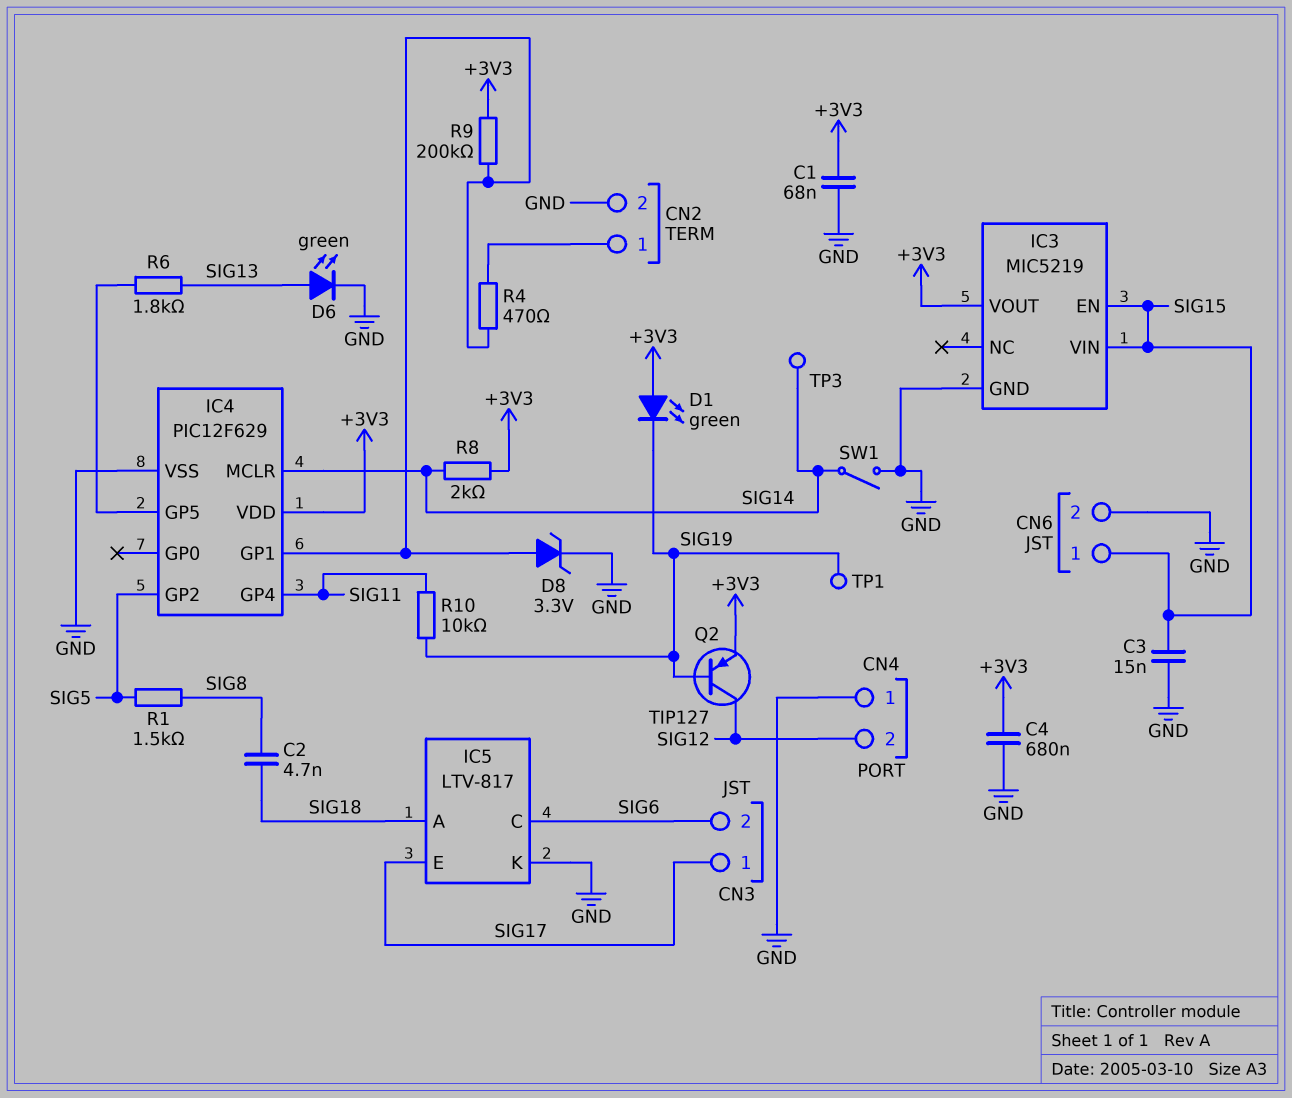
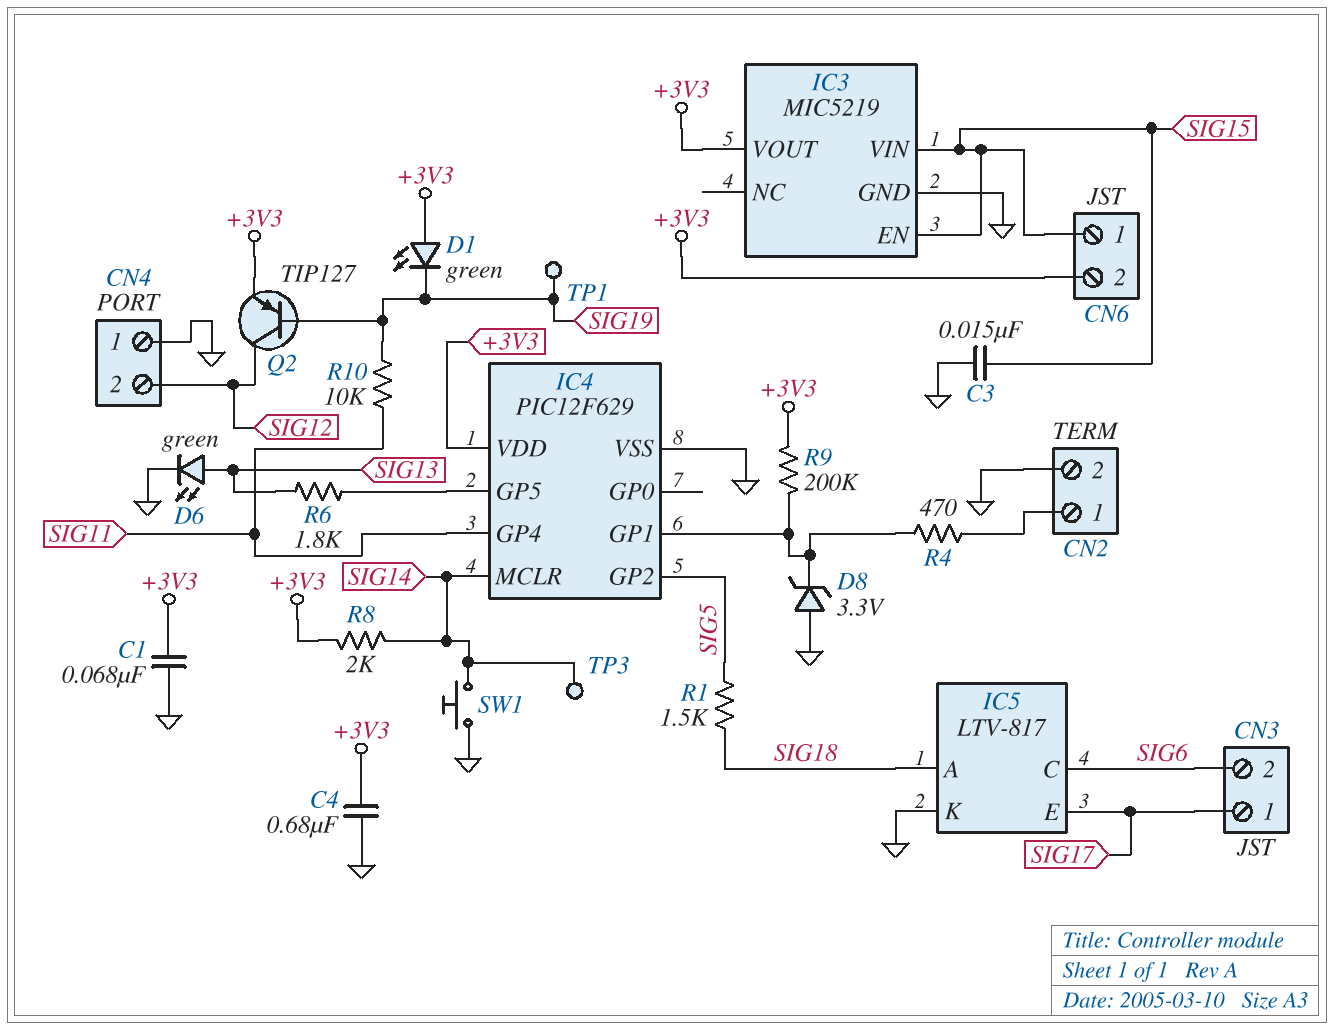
C2: 4.7nF (SIG8, SIG18) -> none
CN6 pin 2: GND -> +3V3
D8: zener 3.3V (A IC4/GP1, K GND) -> zener 3.3V (A GND, K IC4/GP1)
R1: 1.5k (SIG5, SIG8) -> 1.5k (SIG5, SIG18)
SW1: switch (GND, SIG14) -> button (GND, SIG14)

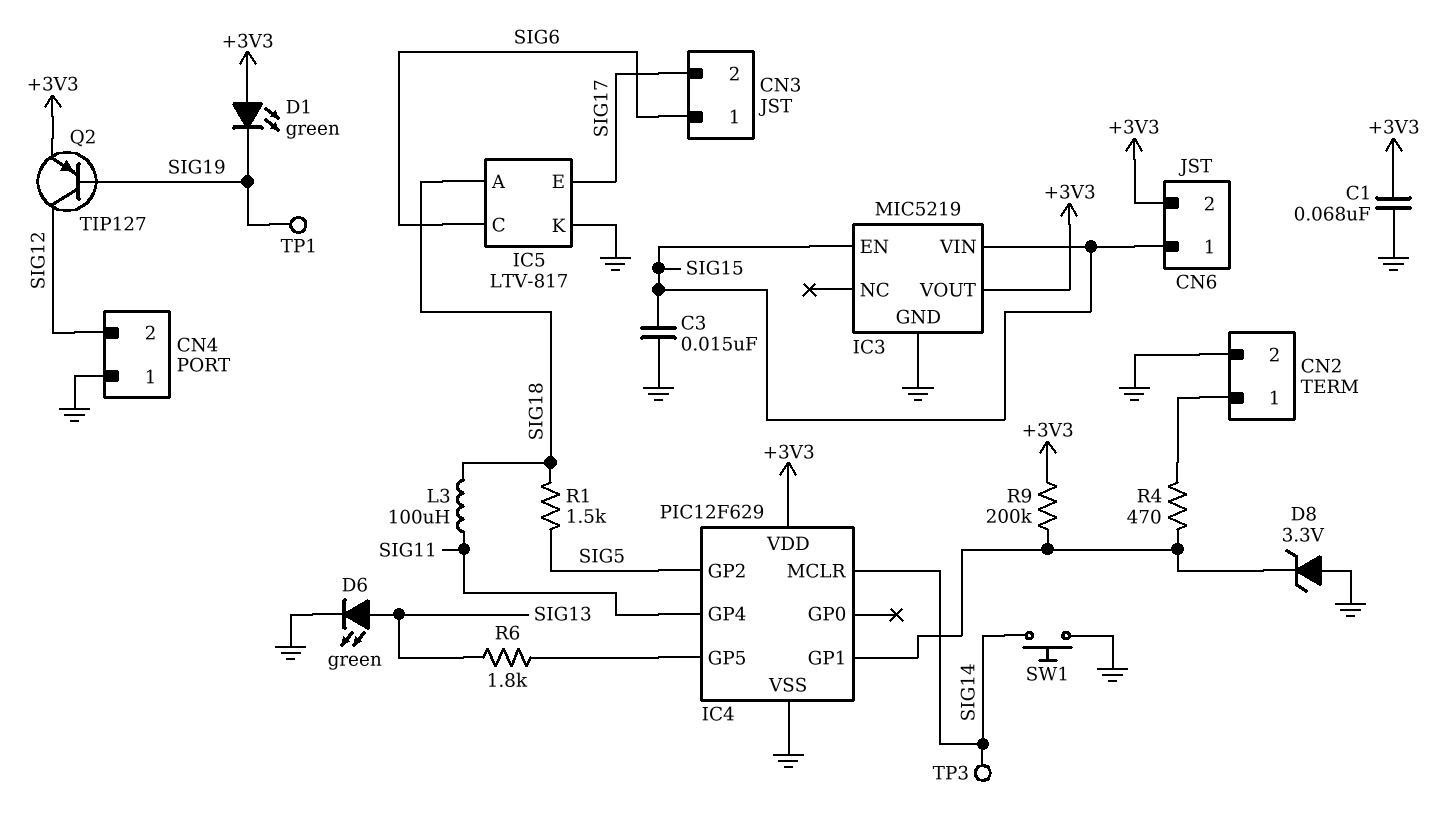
C4: 680nF (+3V3, GND) -> none
CN3 pin 1: SIG17 -> SIG6
CN3 pin 2: SIG6 -> SIG17
L3: none -> 100uH (SIG11, SIG18)
R8: 2k (+3V3, SIG14) -> none
R10: 10k (SIG11, SIG19) -> none

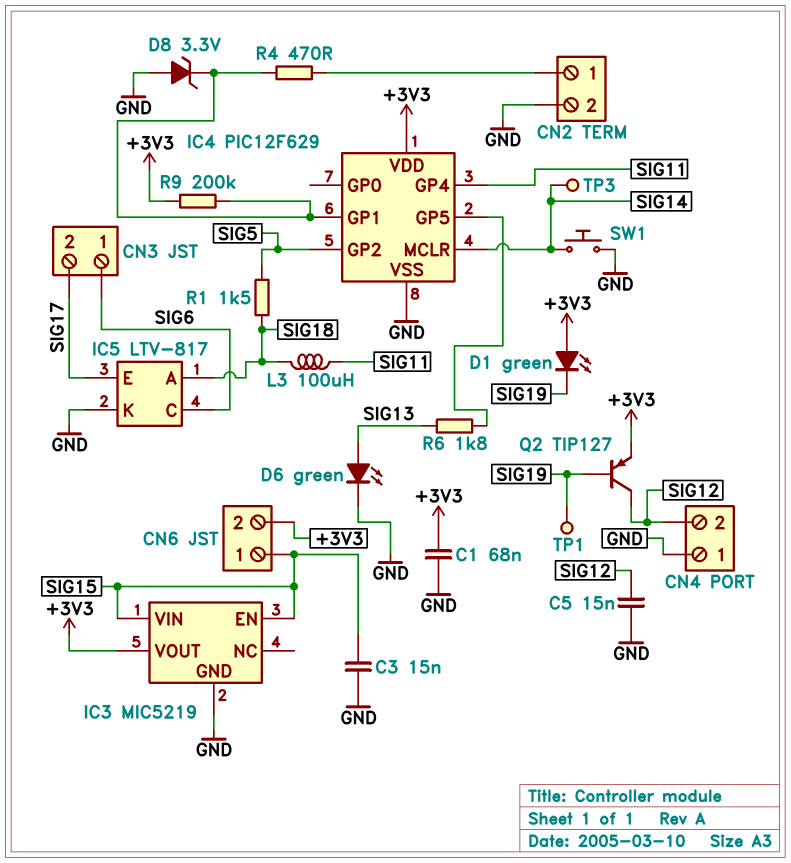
C5: none -> 15nF (GND, SIG12)

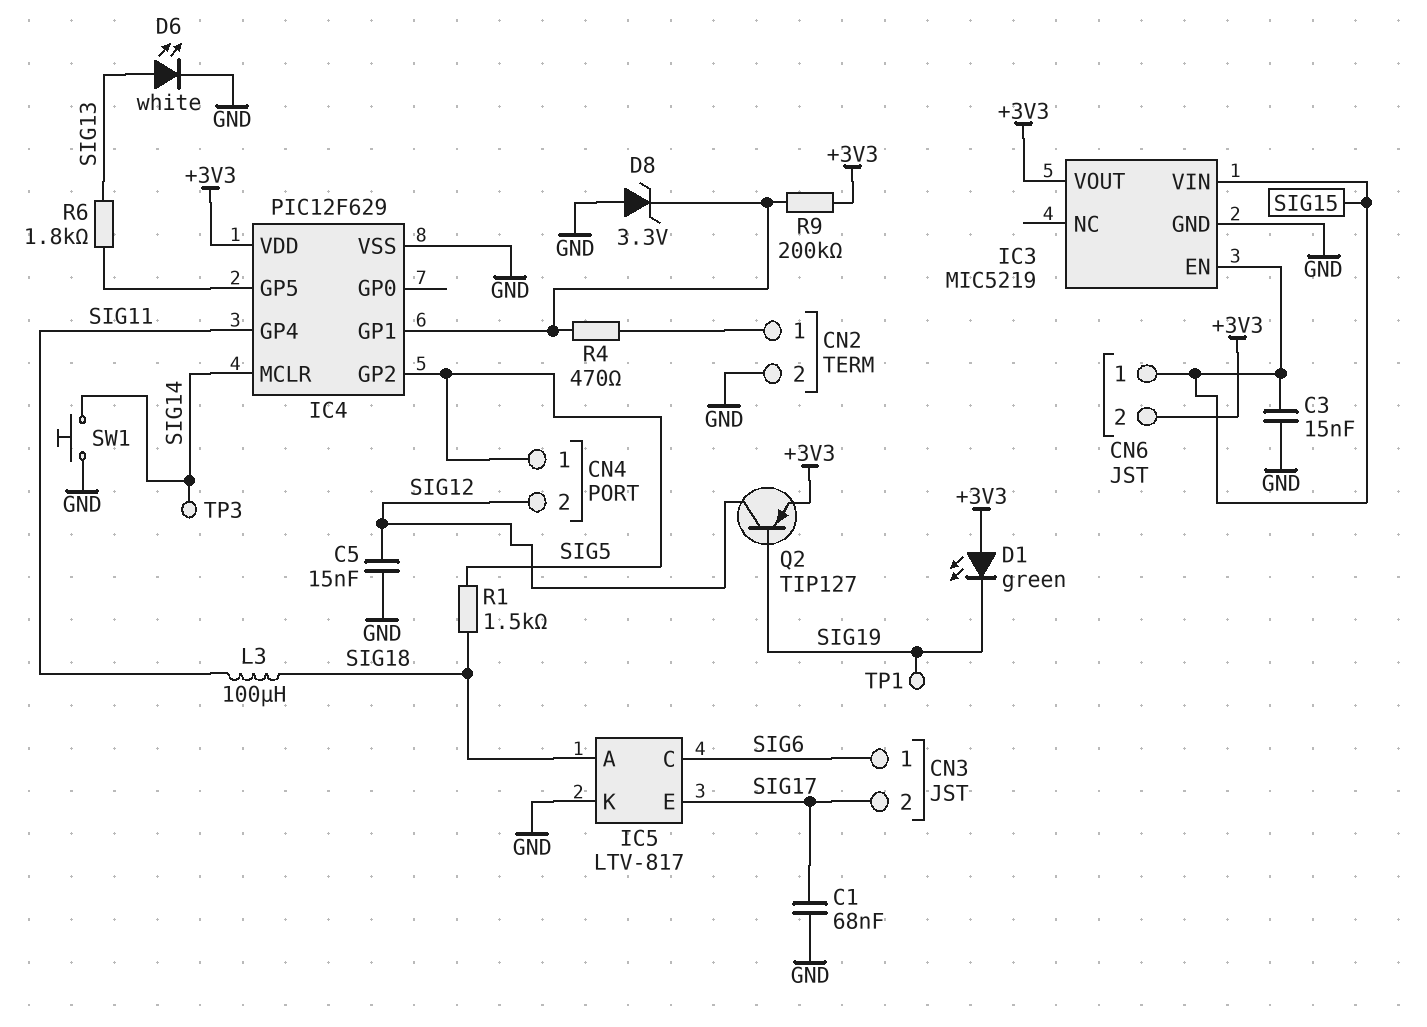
C1: 68nF (+3V3, GND) -> 68nF (GND, SIG17)
CN4 pin 1: GND -> SIG5
D6: LED green (A SIG13, K GND) -> LED white (A SIG13, K GND)

